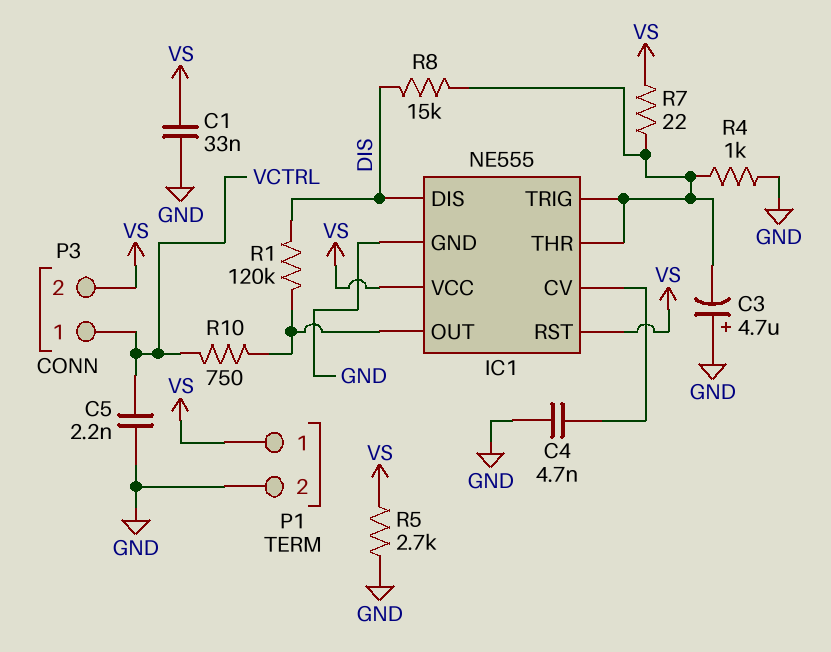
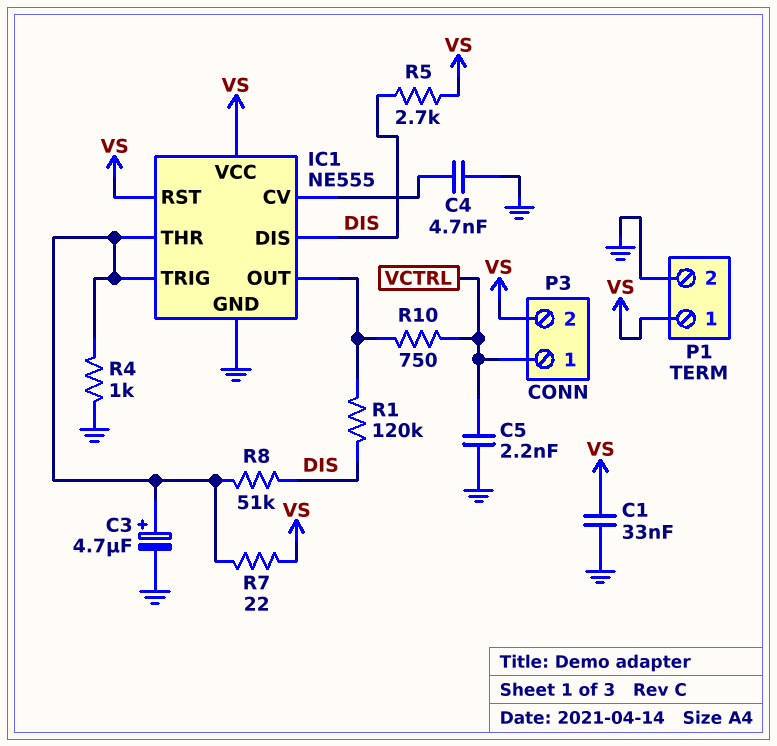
C3: 4.7uF (plus GND, minus IC1/THR) -> 4.7uF (plus IC1/THR, minus GND)
R5: 2.7k (GND, VS) -> 2.7k (DIS, VS)
R8: 15k (DIS, IC1/THR) -> 51k (DIS, IC1/THR)

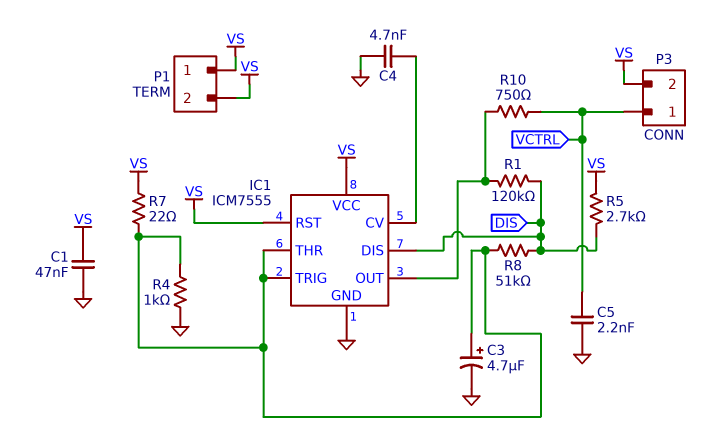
C1: 33nF (GND, VS) -> 47nF (GND, VS)
IC1: NE555 -> ICM7555
P1 pin 2: GND -> VS

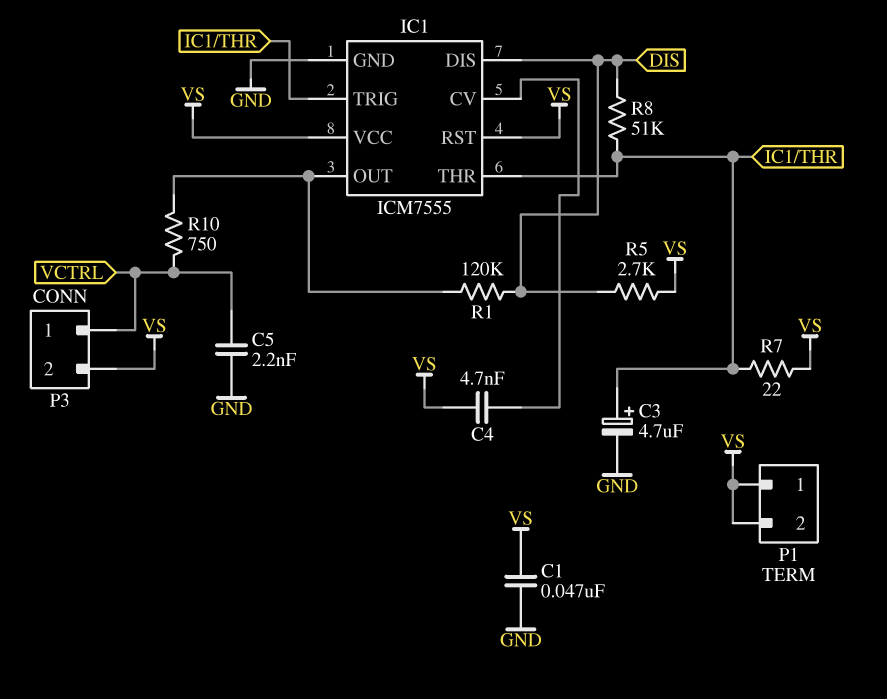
C4: 4.7nF (GND, IC1/CV) -> 4.7nF (IC1/CV, VS)
R4: 1k (GND, IC1/THR) -> none

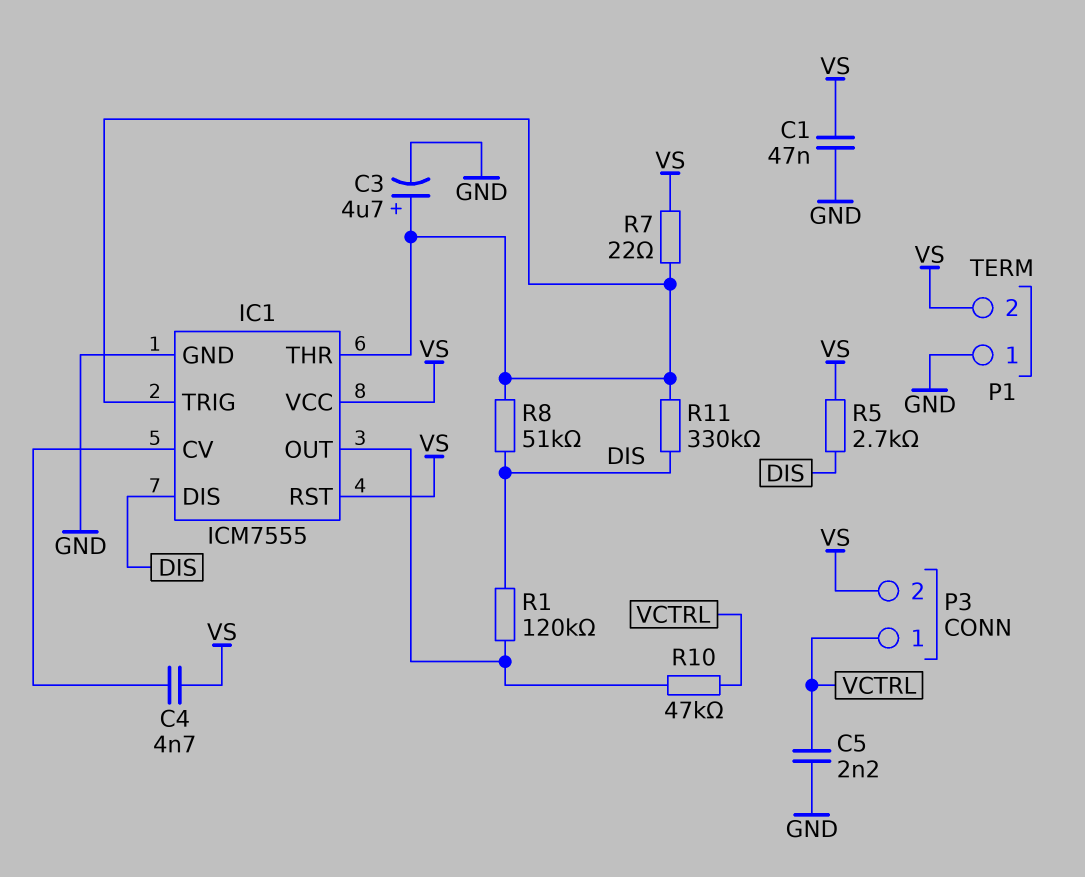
P1 pin 1: VS -> GND
R10: 750 (IC1/OUT, VCTRL) -> 47k (IC1/OUT, VCTRL)
R11: none -> 330k (DIS, IC1/THR)

